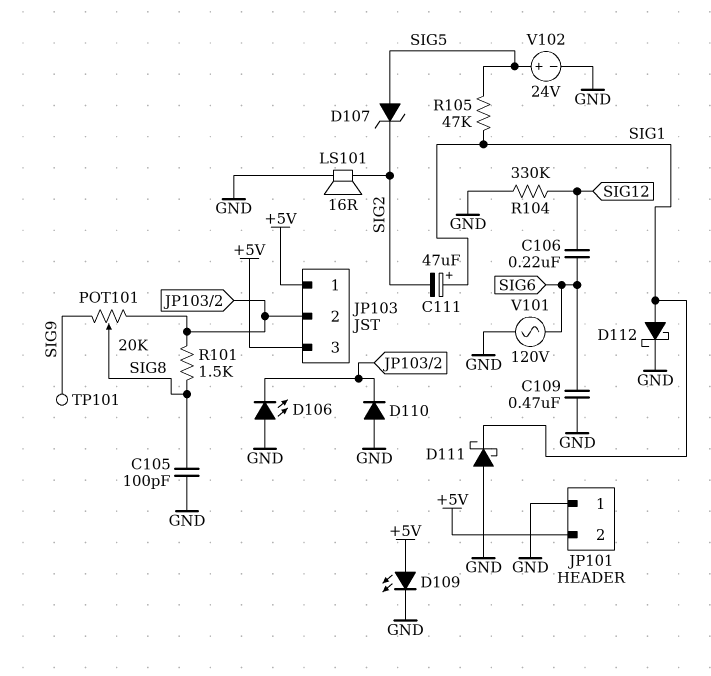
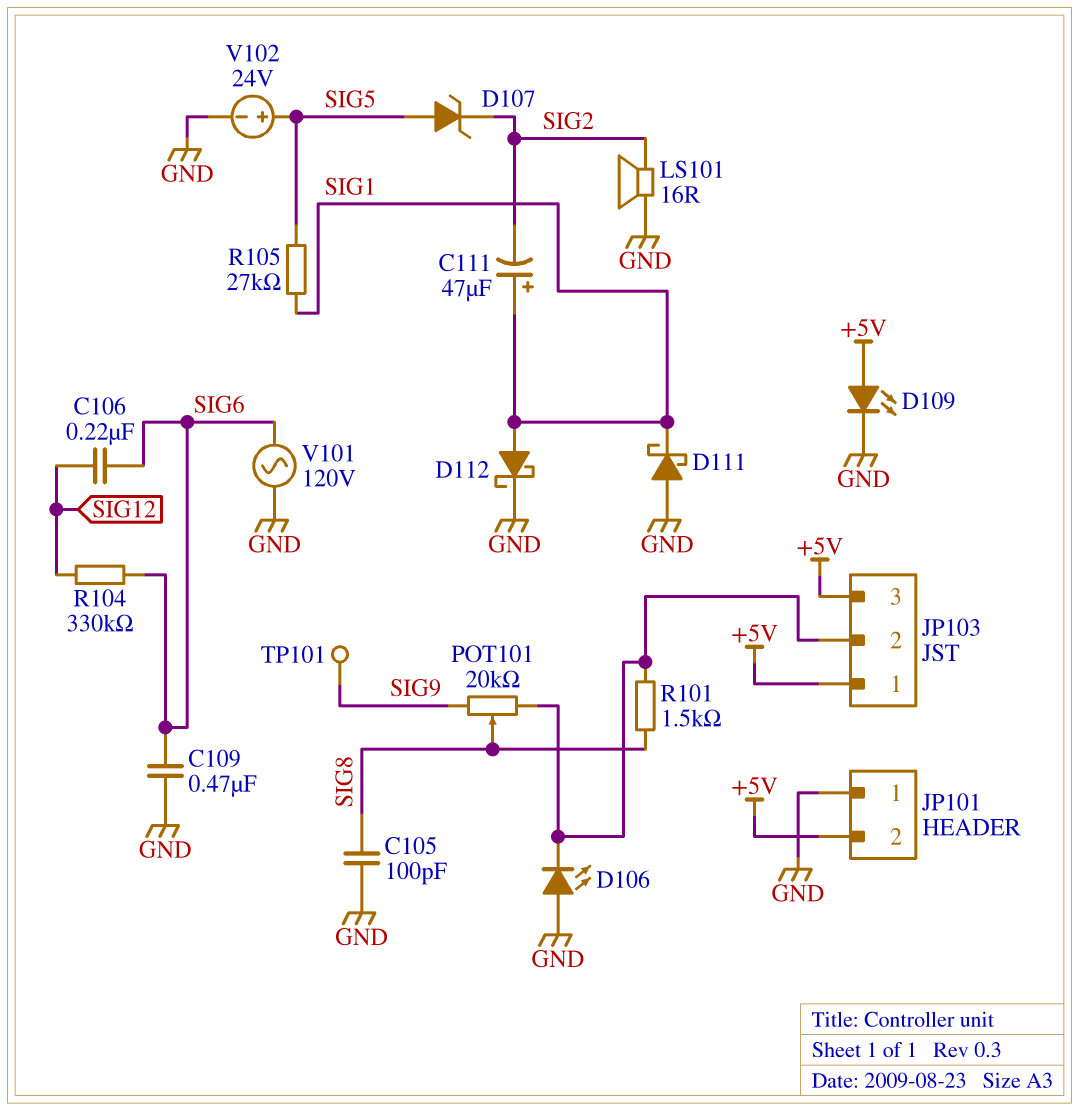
D110: diode (A GND, K JP103/2) -> none
R104: 330k (GND, SIG12) -> 330k (SIG6, SIG12)
R105: 47k (SIG1, SIG5) -> 27k (SIG1, SIG5)

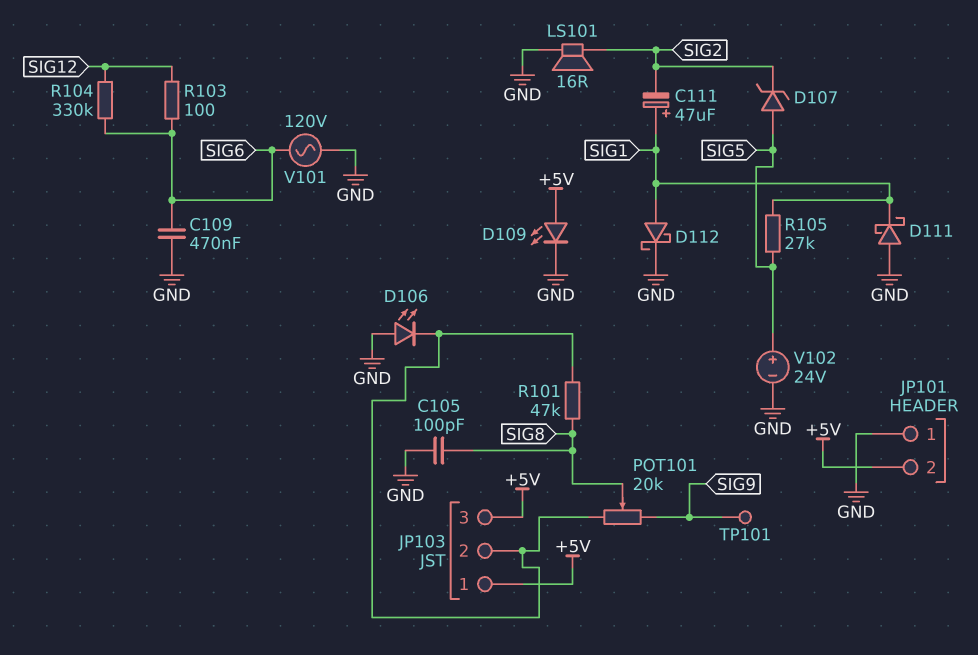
C106: 220nF (SIG6, SIG12) -> none
R101: 1.5k (JP103/2, SIG8) -> 47k (JP103/2, SIG8)
R103: none -> 100 (SIG6, SIG12)

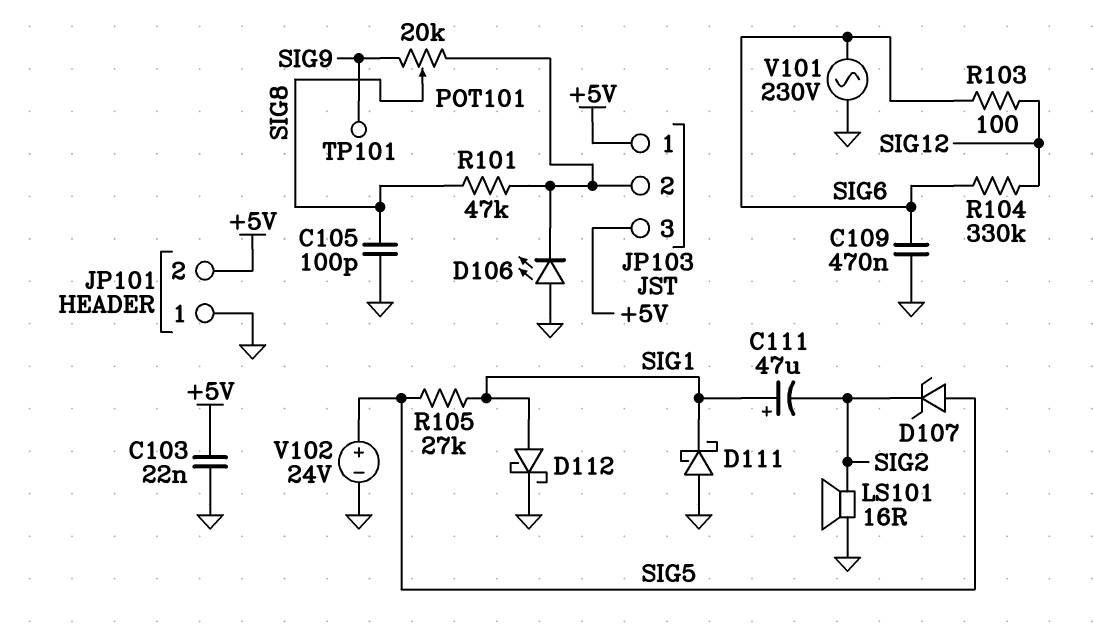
C103: none -> 22nF (+5V, GND)
D109: LED (A +5V, K GND) -> none
V101: AC 120V (GND, SIG6) -> AC 230V (GND, SIG6)

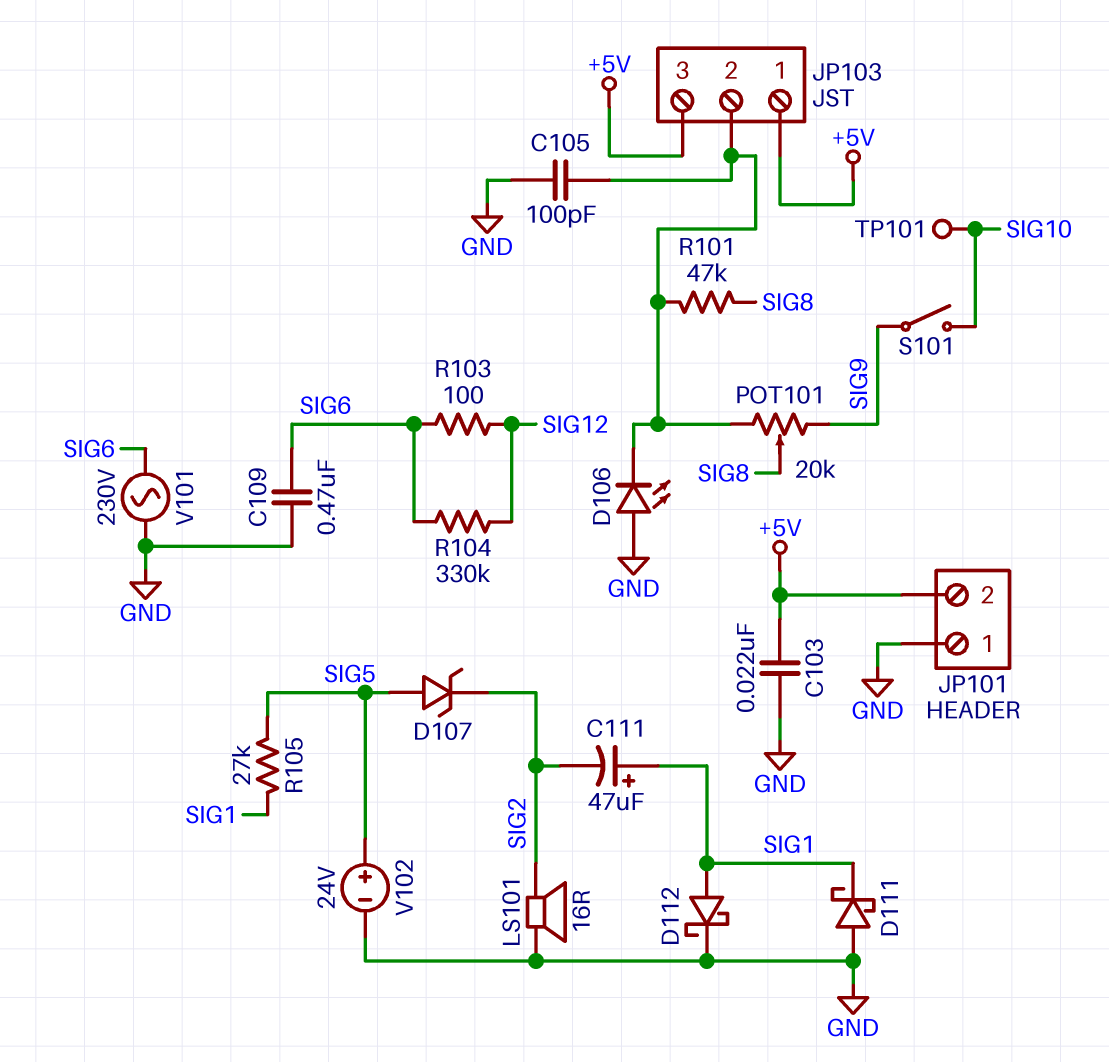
C105: 100pF (GND, SIG8) -> 100pF (GND, JP103/2)
S101: none -> switch (SIG9, SIG10)
TP101: test point (SIG9) -> test point (SIG10)

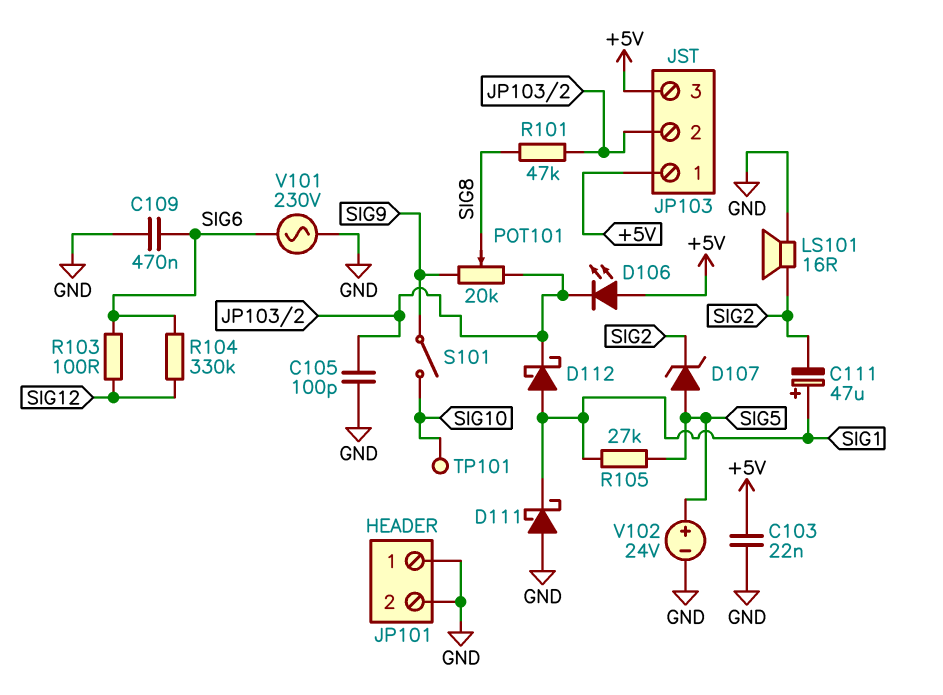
D106: LED (A GND, K JP103/2) -> LED (A +5V, K JP103/2)
D112: schottky (A SIG1, K GND) -> schottky (A SIG1, K JP103/2)
JP101 pin 2: +5V -> GND

